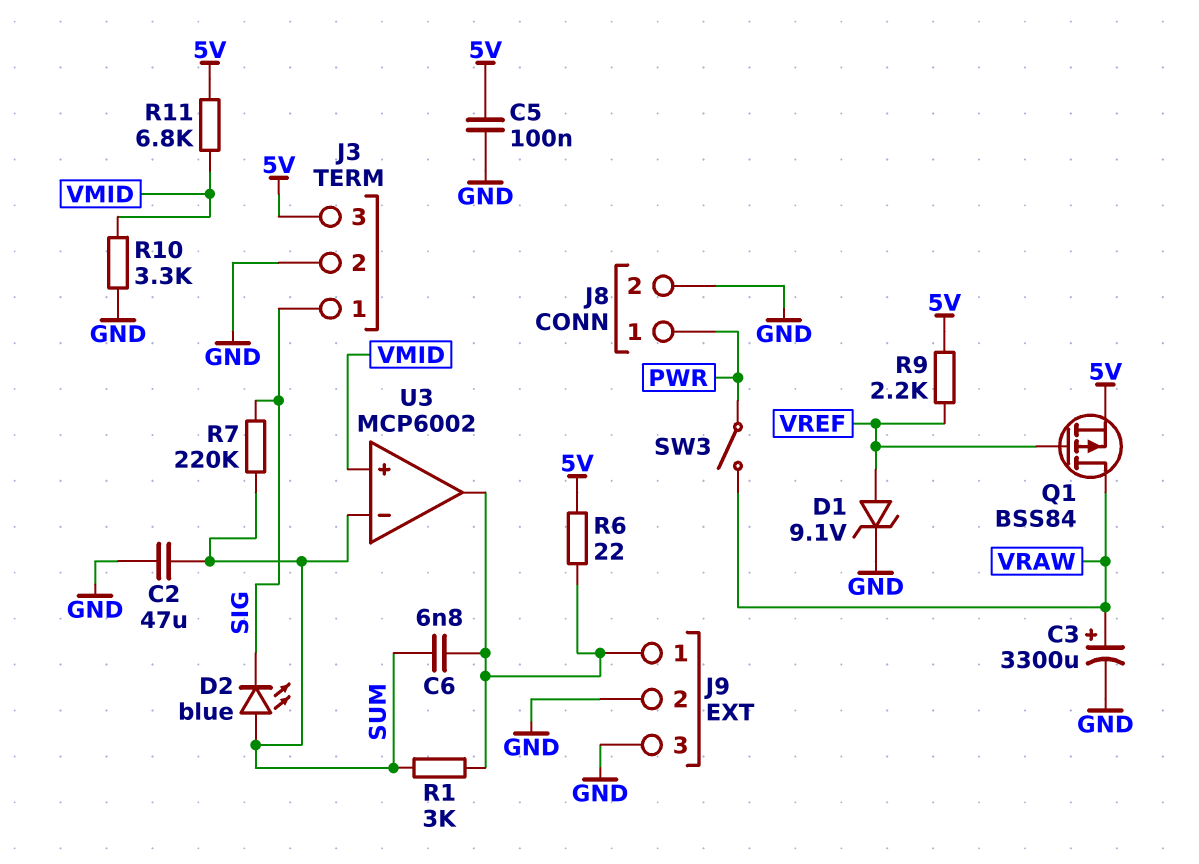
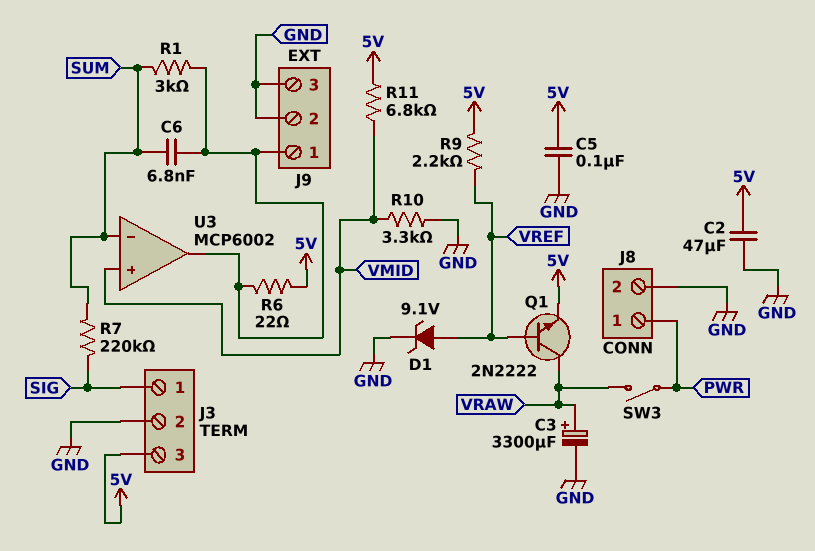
C2: 47uF (GND, SUM) -> 47uF (5V, GND)
D2: LED blue (A SUM, K SIG) -> none
Q1: PMOS BSS84 (G VREF, D VRAW, S 5V) -> NPN 2N2222 (B VREF, C VRAW, E 5V)

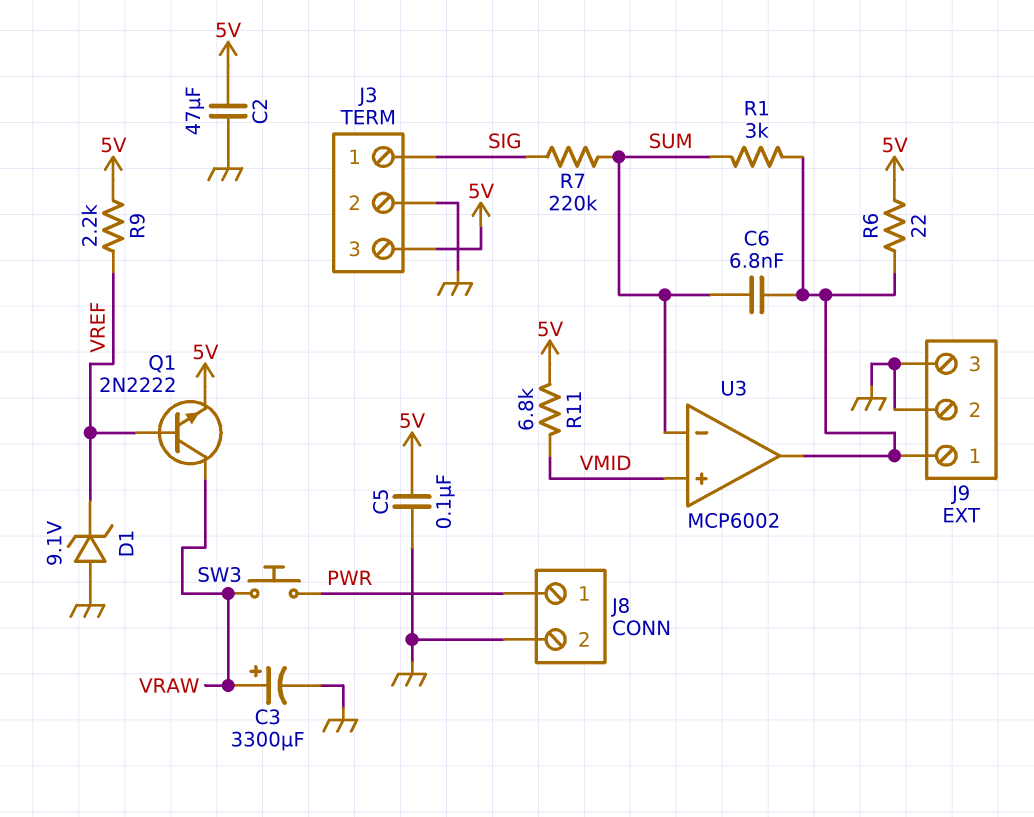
D1: zener 9.1V (A VREF, K GND) -> zener 9.1V (A GND, K VREF)
R10: 3.3k (GND, VMID) -> none
SW3: switch (PWR, VRAW) -> button (PWR, VRAW)

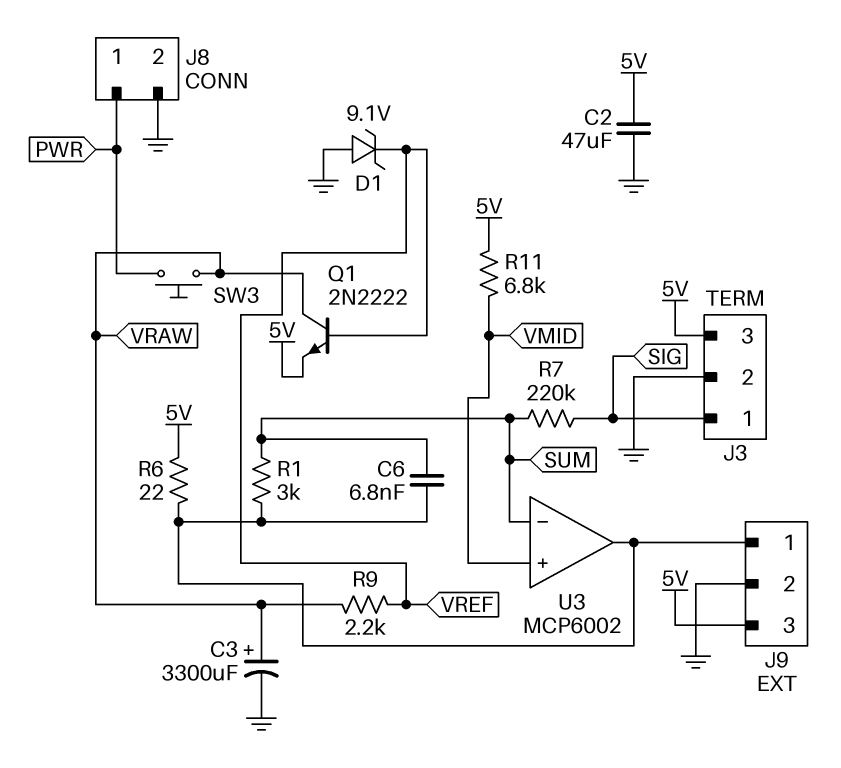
C5: 100nF (5V, GND) -> none
J9 pin 3: GND -> 5V
R9: 2.2k (5V, VREF) -> 2.2k (VRAW, VREF)

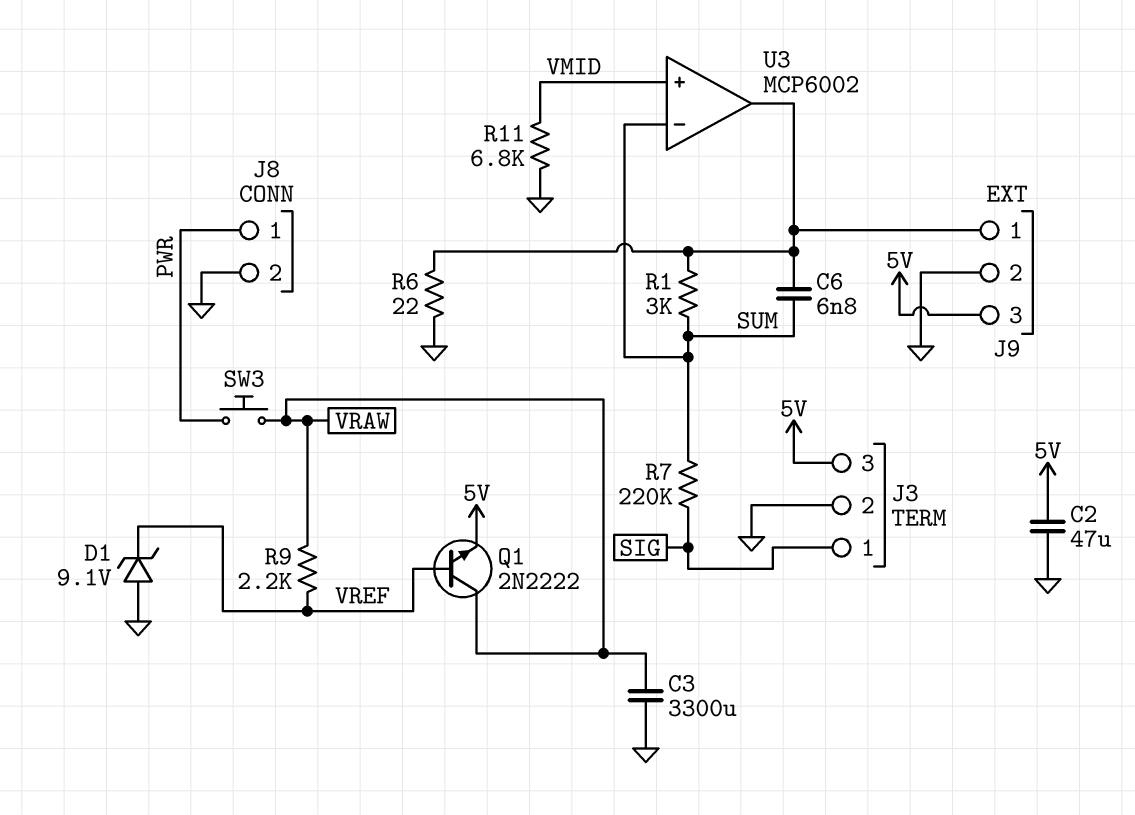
C3: 3300uF (plus VRAW, minus GND) -> 3300uF (GND, VRAW)
R6: 22 (5V, J9/1) -> 22 (GND, J9/1)
R11: 6.8k (5V, VMID) -> 6.8k (GND, VMID)

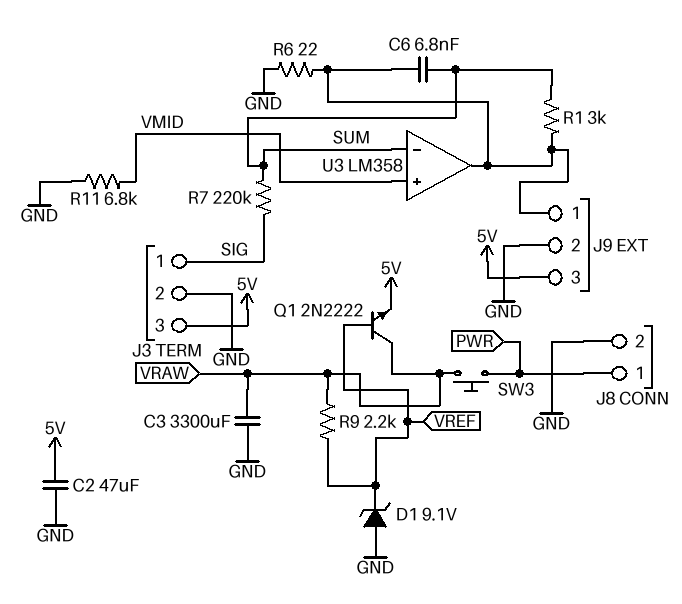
U3: MCP6002 -> LM358

